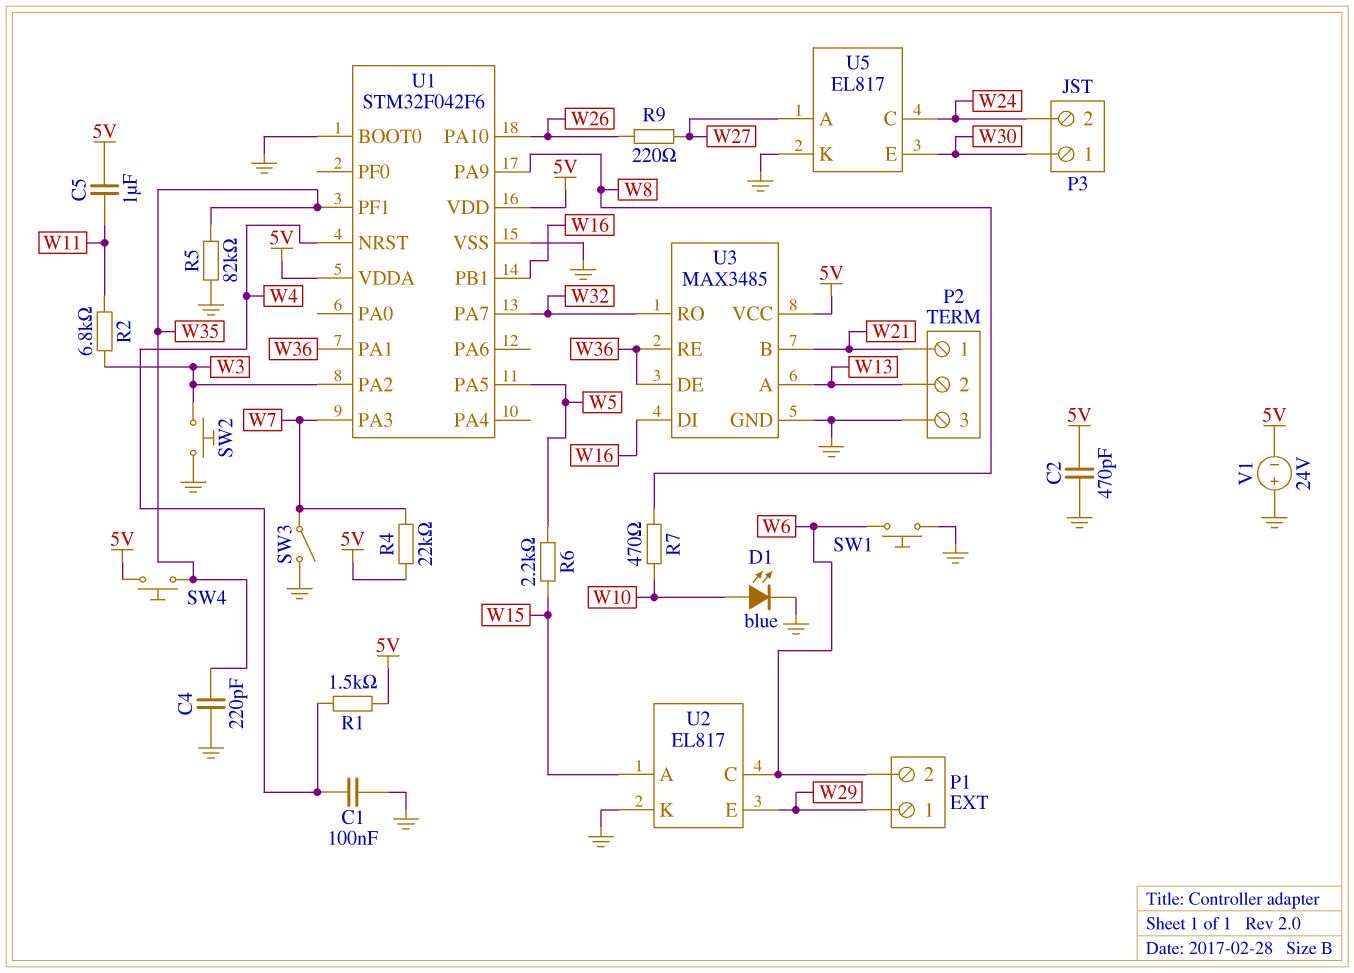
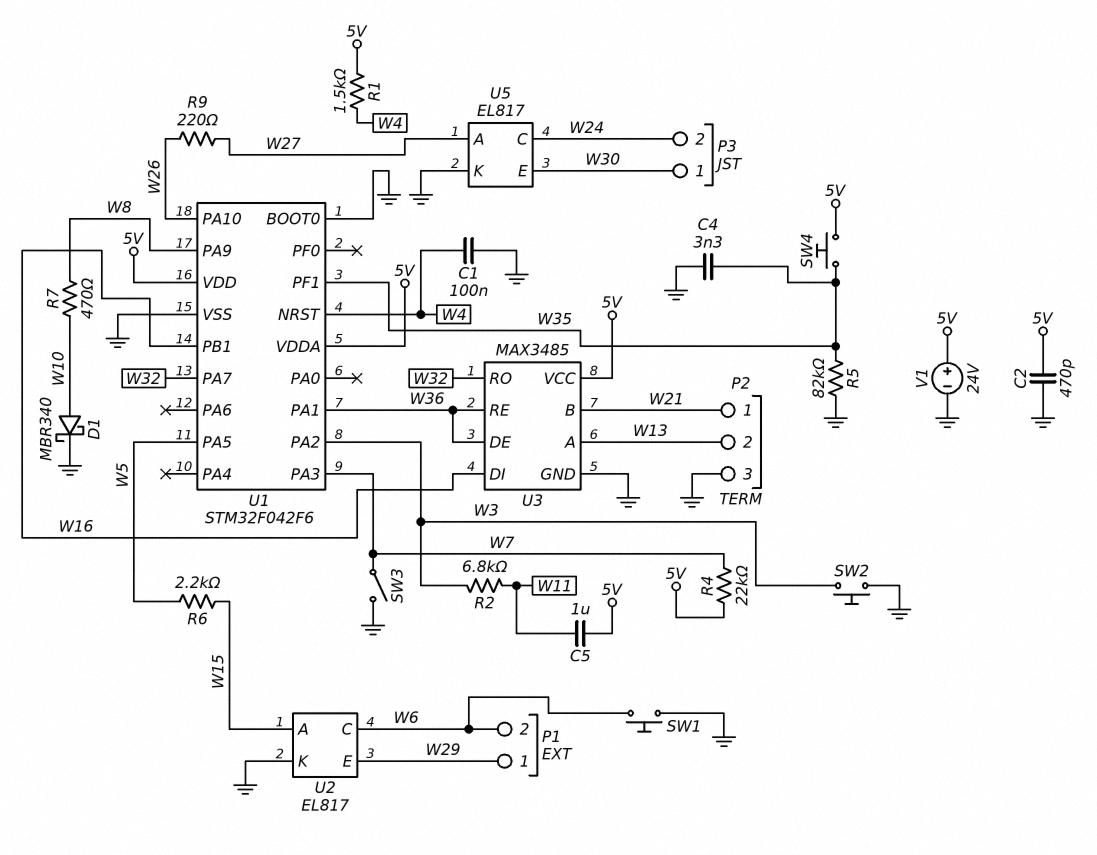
C4: 220pF (GND, W35) -> 3.3nF (GND, W35)
D1: LED blue (A W10, K GND) -> schottky MBR340 (A W10, K GND)
V1: 24V (plus GND, minus 5V) -> 24V (plus 5V, minus GND)

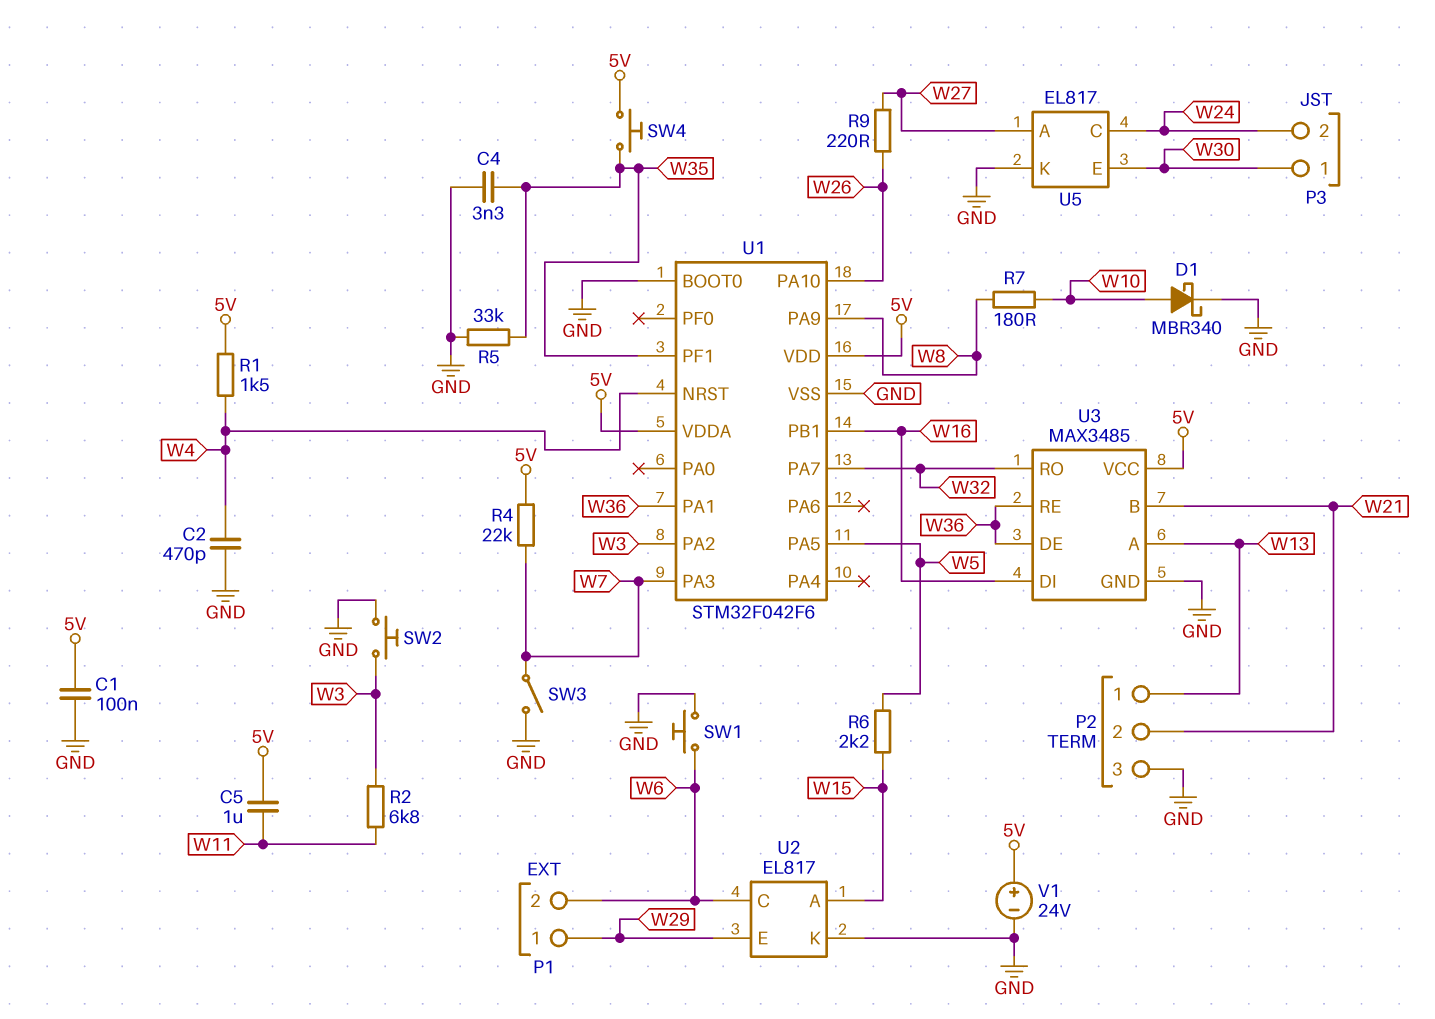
C1: 100nF (GND, W4) -> 100nF (5V, GND)
C2: 470pF (5V, GND) -> 470pF (GND, W4)
P2 pin 1: W21 -> W13
P2 pin 2: W13 -> W21
R5: 82k (GND, W35) -> 33k (GND, W35)
R7: 470 (W8, W10) -> 180 (W8, W10)

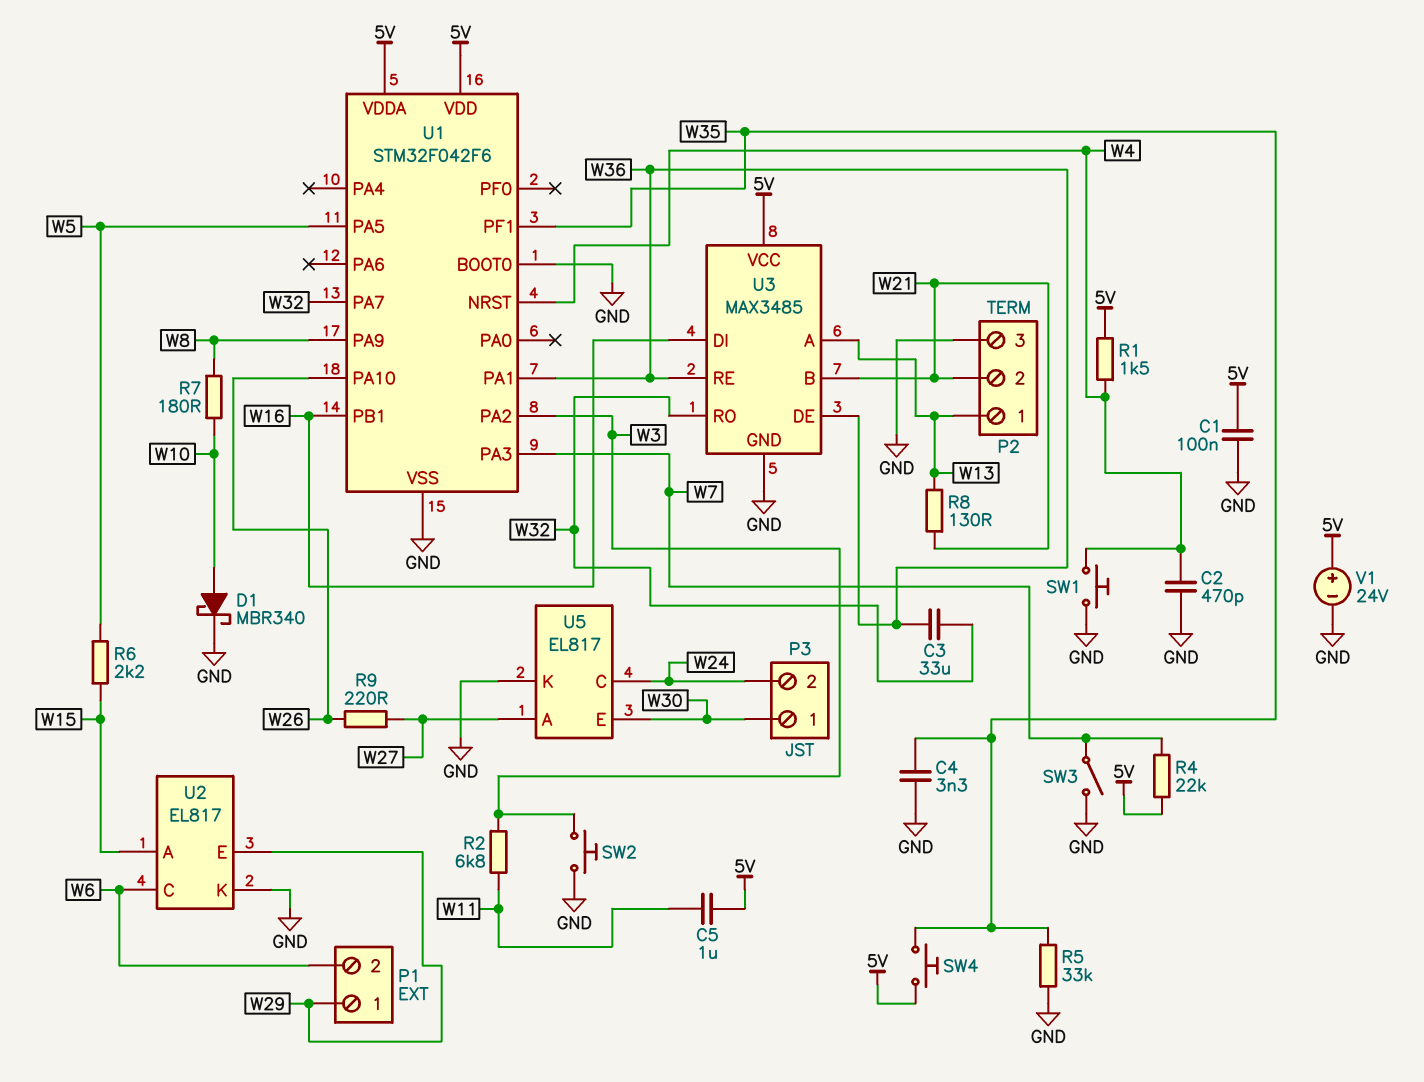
C3: none -> 33uF (W32, W36)
R8: none -> 130 (W13, W21)
SW1: button (GND, W6) -> button (GND, W4)

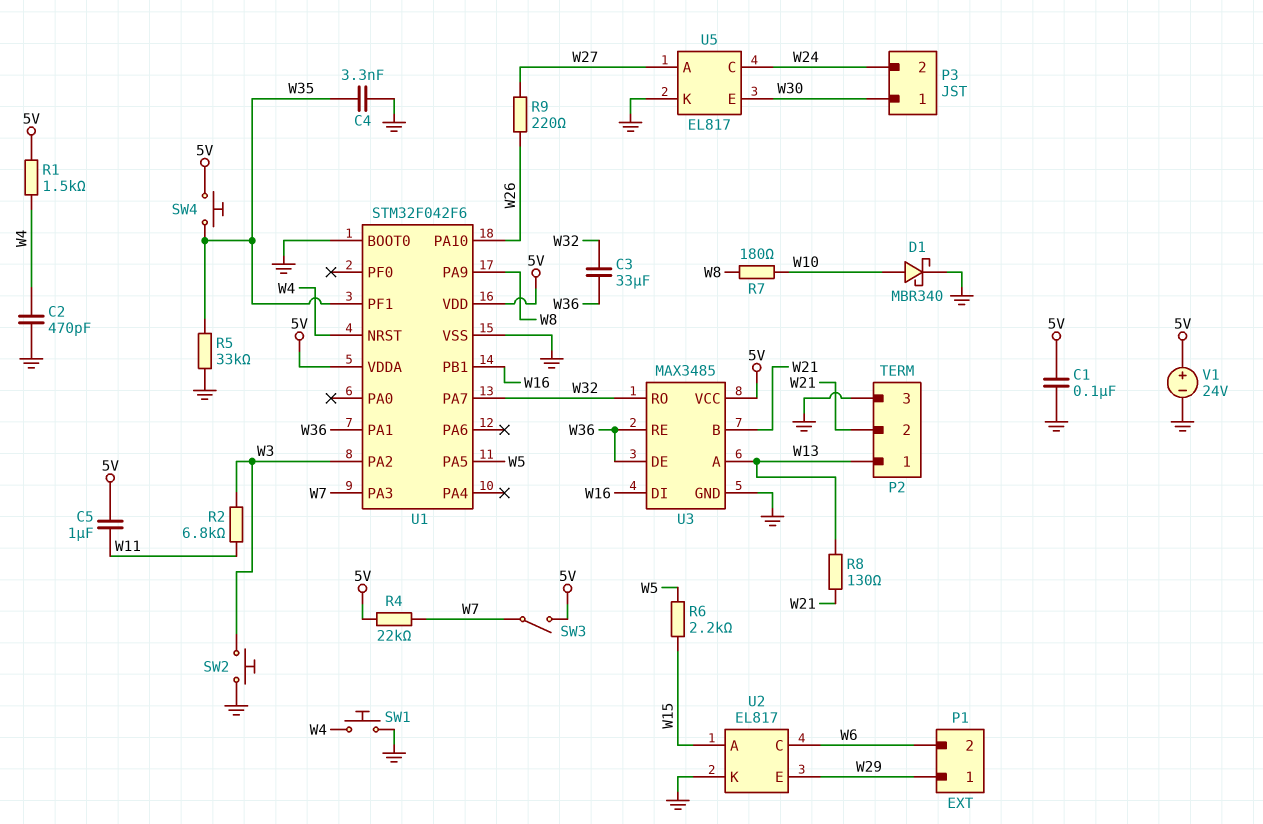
SW3: switch (GND, W7) -> switch (5V, W7)

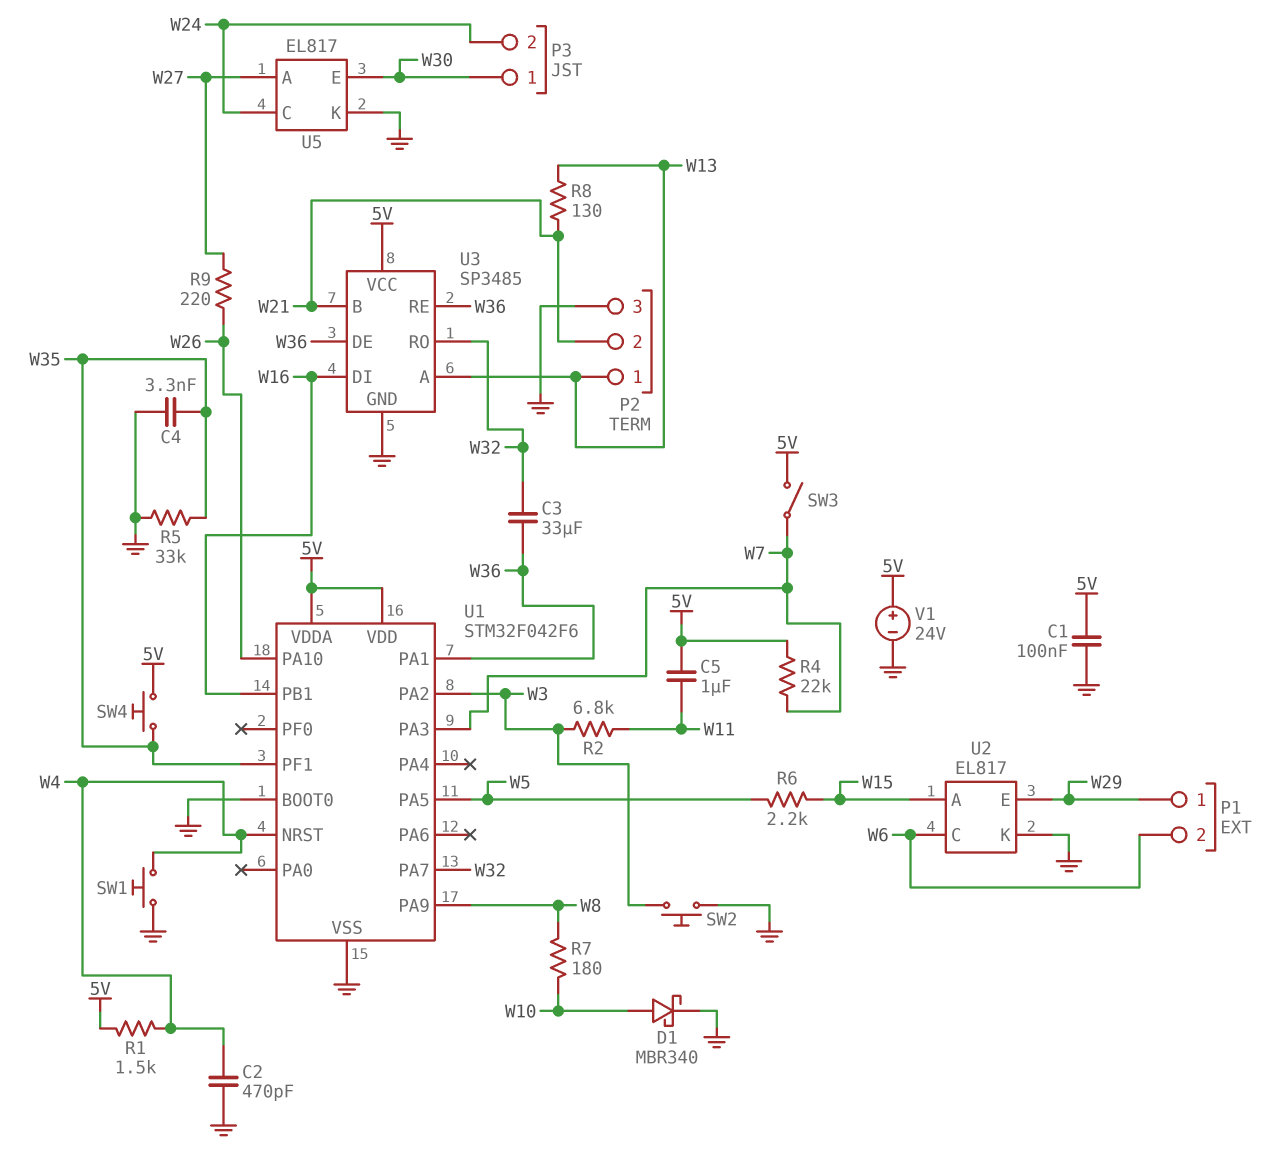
U3: MAX3485 -> SP3485

